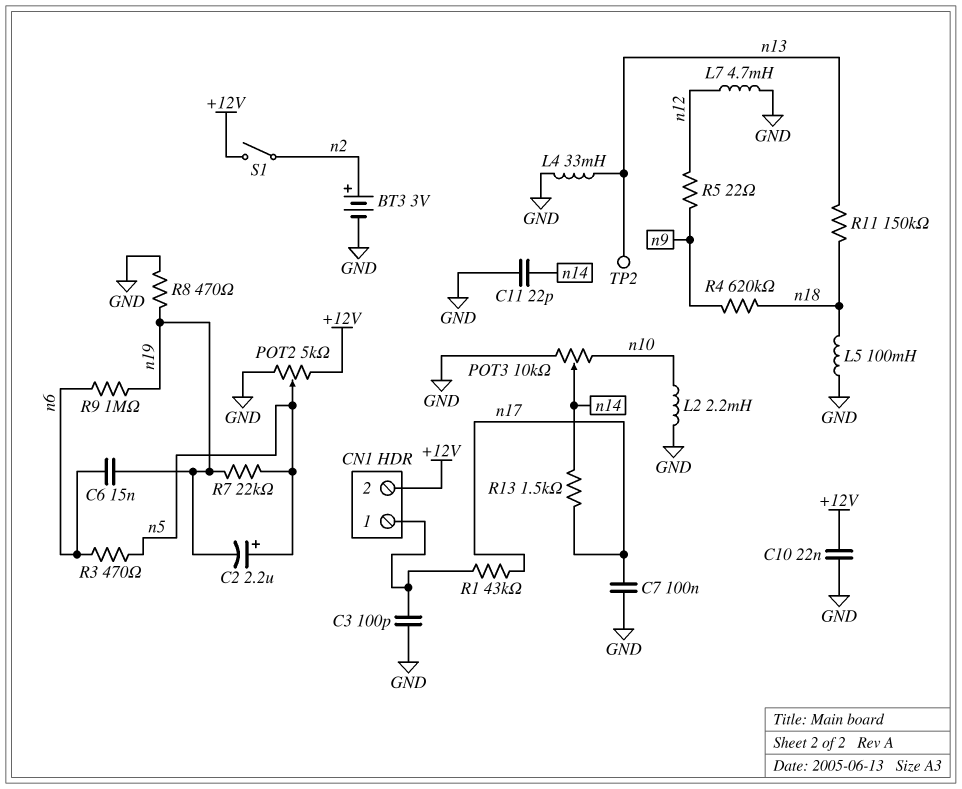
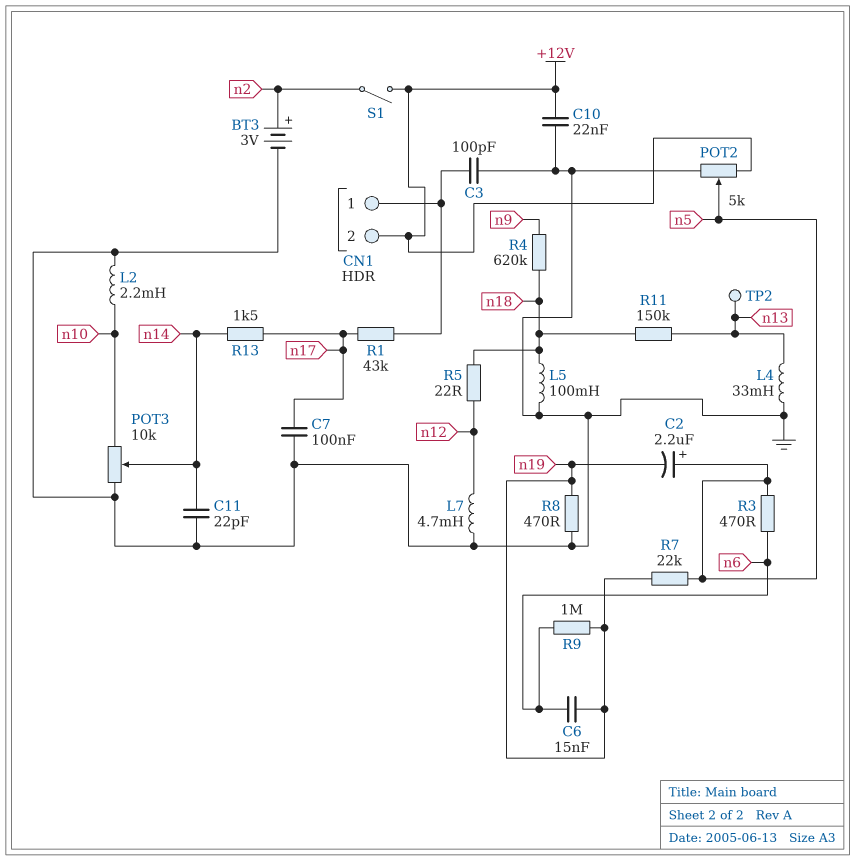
R5: 22 (n9, n12) -> 22 (n12, n18)

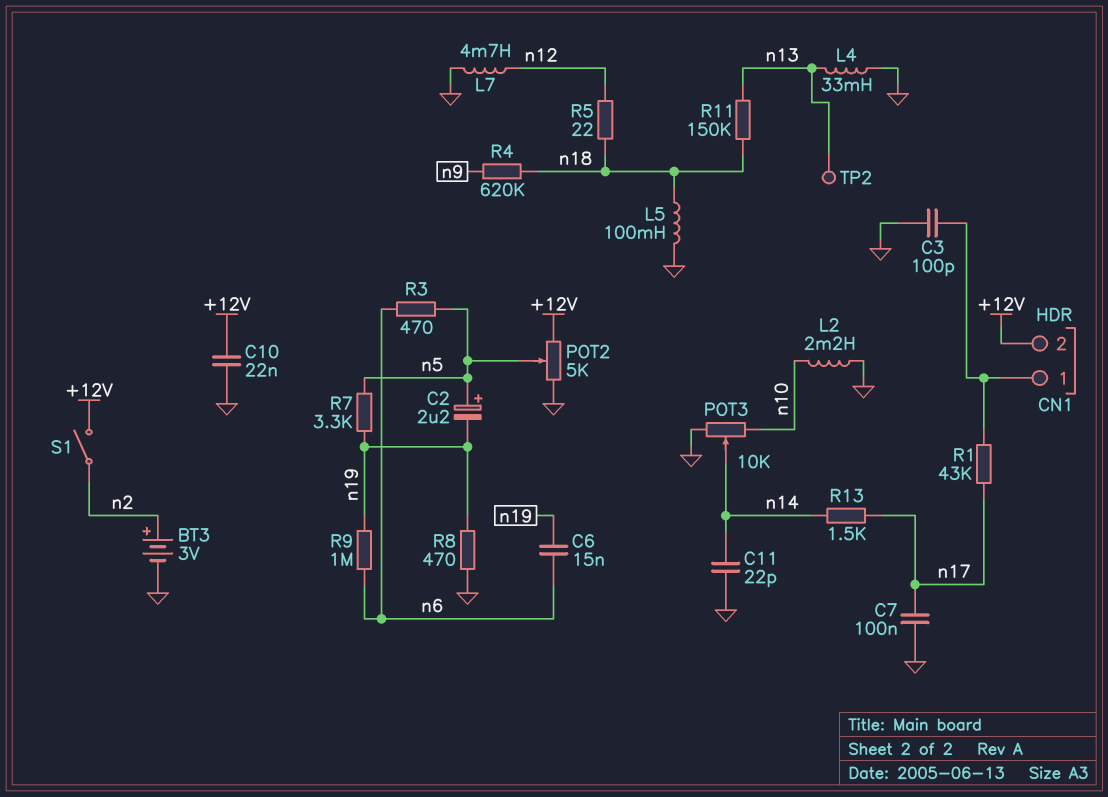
R7: 22k (n5, n19) -> 3.3k (n5, n19)

